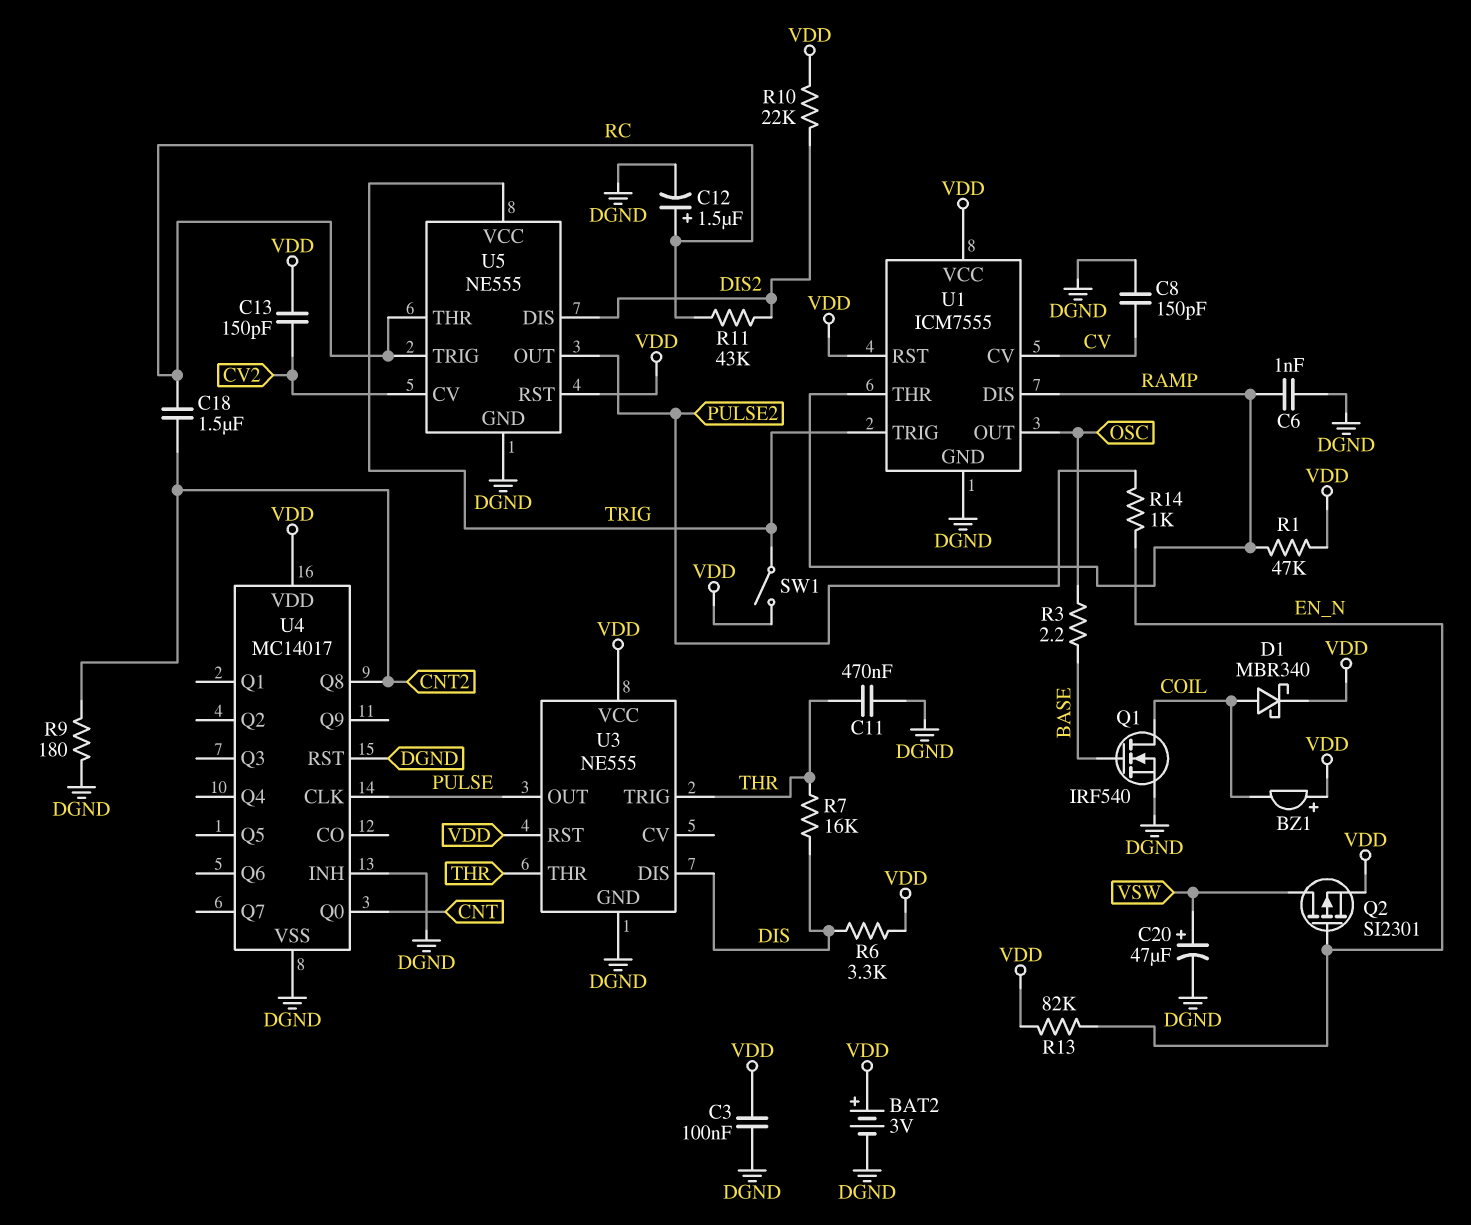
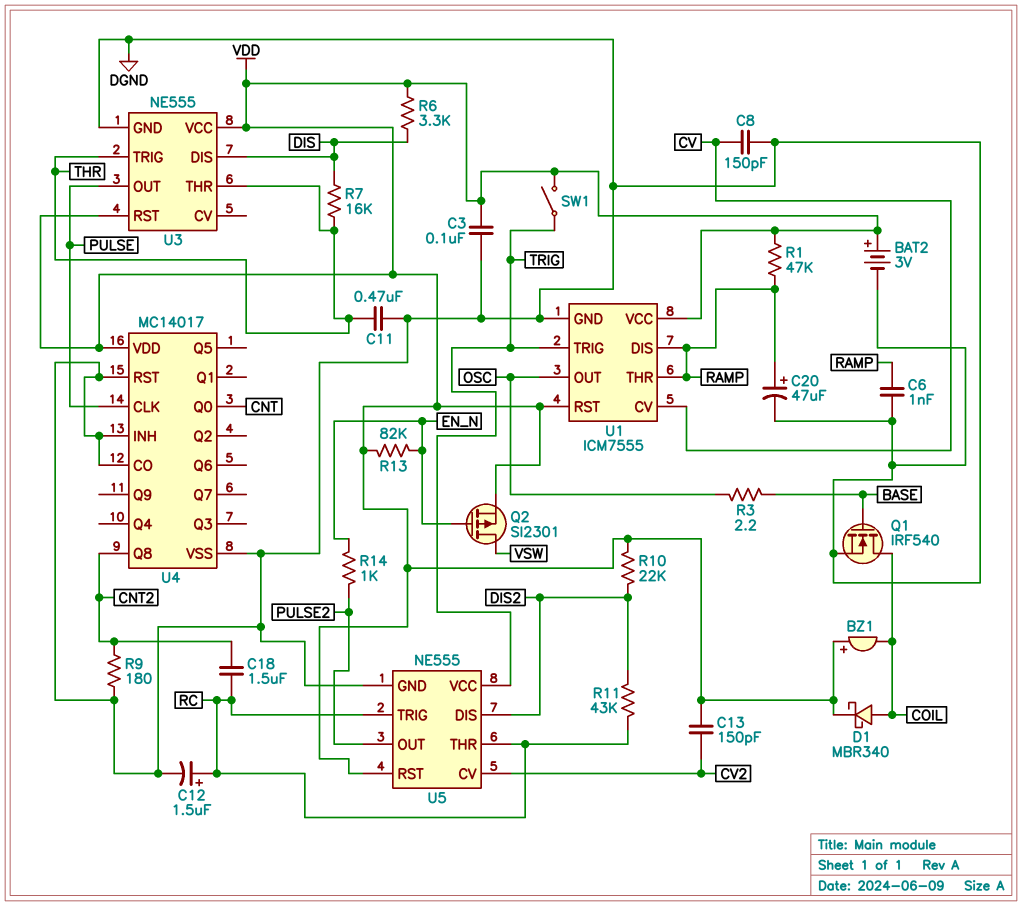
C20: 47uF (plus VSW, minus DGND) -> 47uF (plus RAMP, minus DGND)
U4 pin CO: none -> DGND

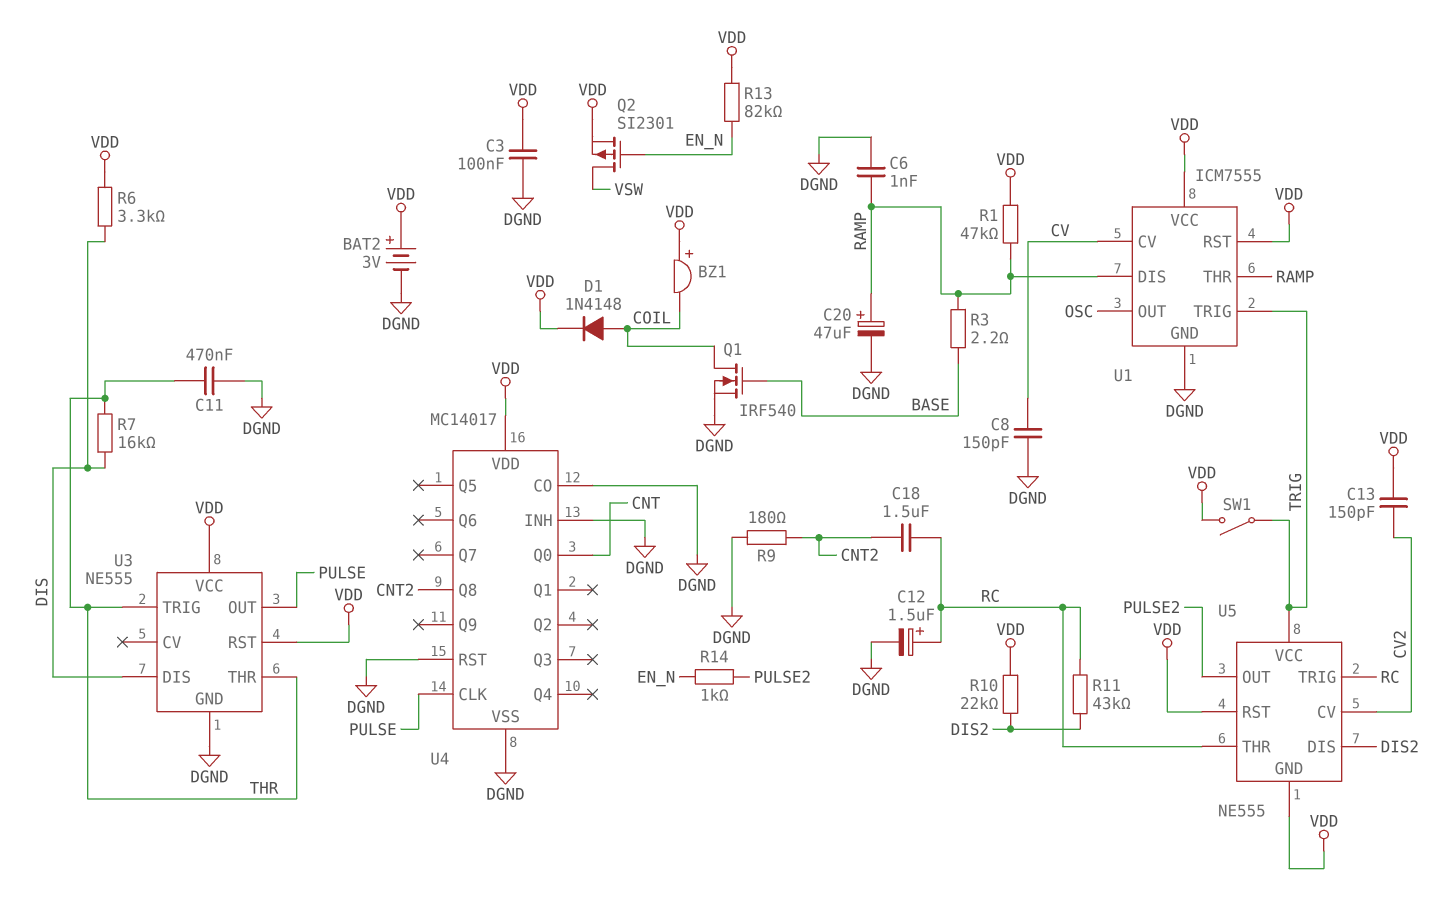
D1: schottky MBR340 (A COIL, K VDD) -> diode 1N4148 (A COIL, K VDD)
R3: 2.2 (BASE, OSC) -> 2.2 (BASE, RAMP)
U5 pin GND: DGND -> VDD

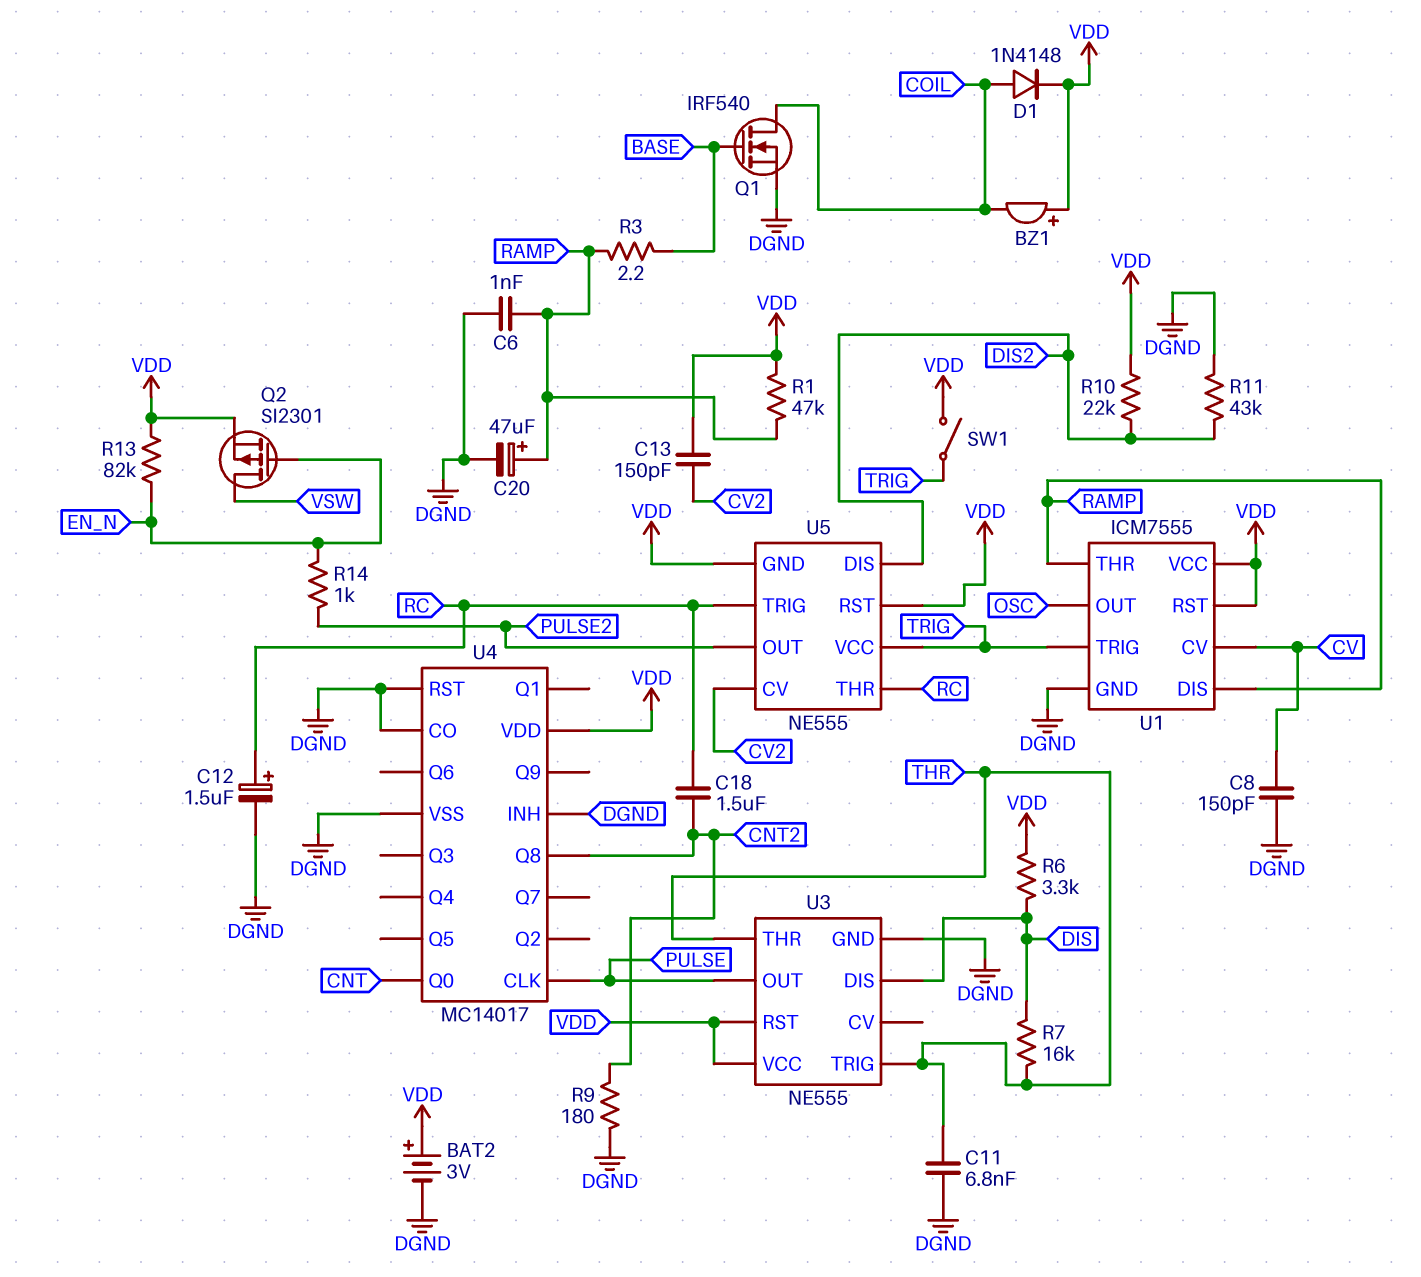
C3: 100nF (DGND, VDD) -> none
C11: 470nF (DGND, THR) -> 6.8nF (DGND, THR)
R11: 43k (DIS2, RC) -> 43k (DGND, DIS2)

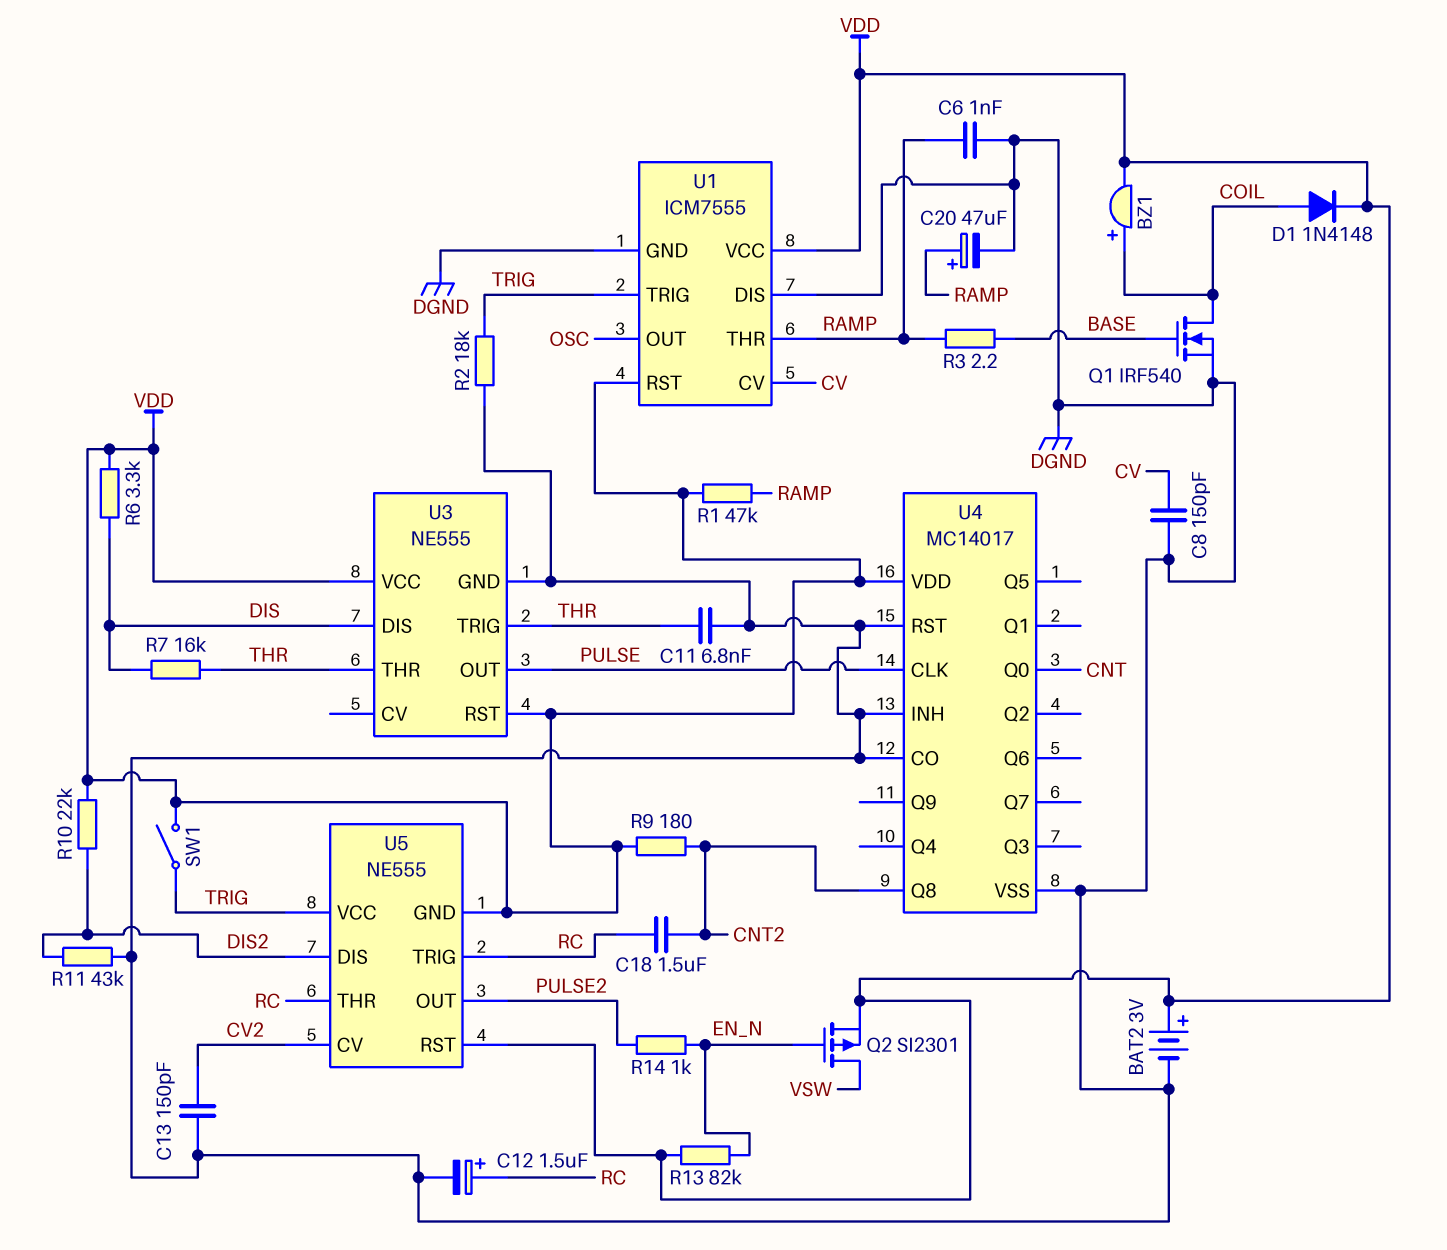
BZ1: buzzer (plus VDD, minus COIL) -> buzzer (plus COIL, minus VDD)
C13: 150pF (CV2, VDD) -> 150pF (CV2, DGND)
R2: none -> 18k (DGND, TRIG)
R9: 180 (CNT2, DGND) -> 180 (CNT2, VDD)
U1 pin DIS: RAMP -> DGND

